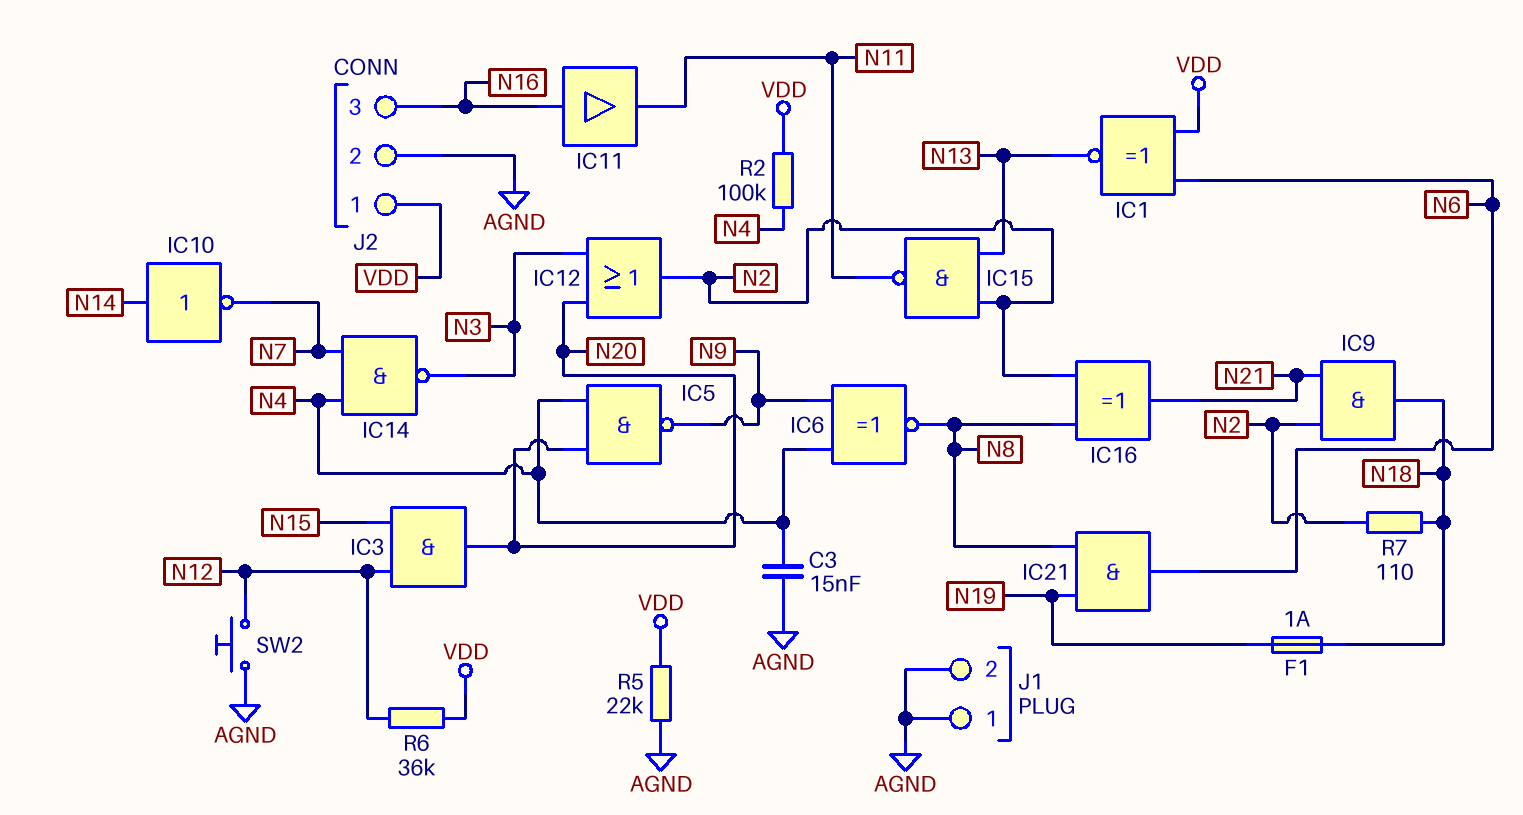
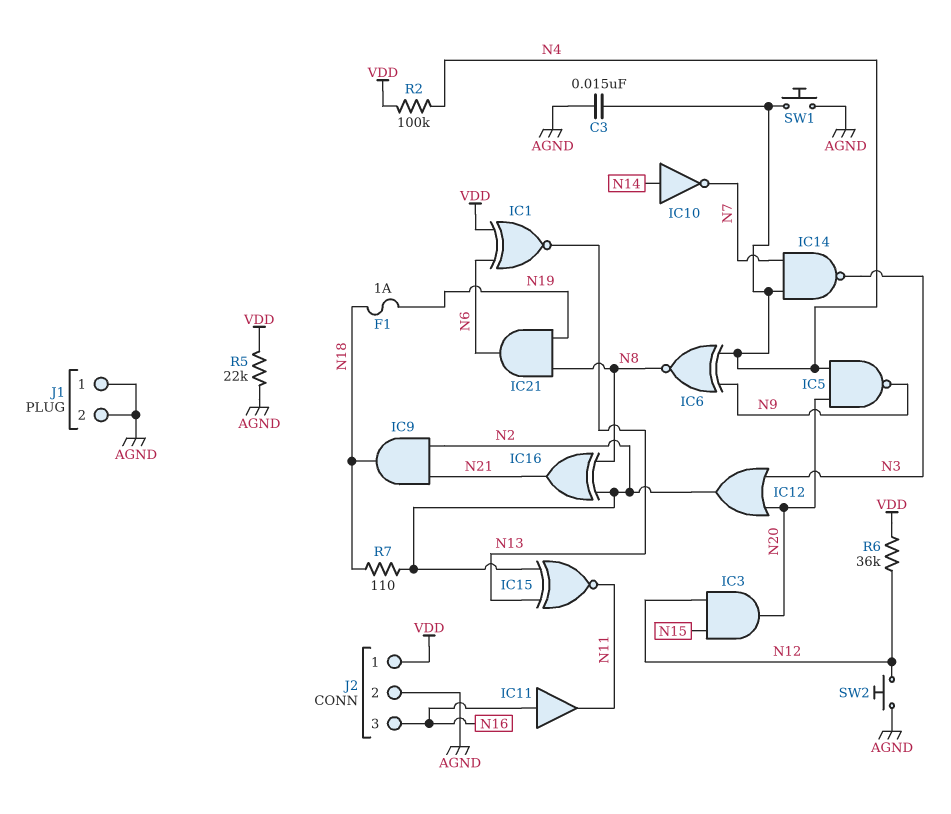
IC15: NAND (in N2, in N13, out N11) -> XNOR (in N2, in N13, out N11)
SW1: none -> button (AGND, N4)

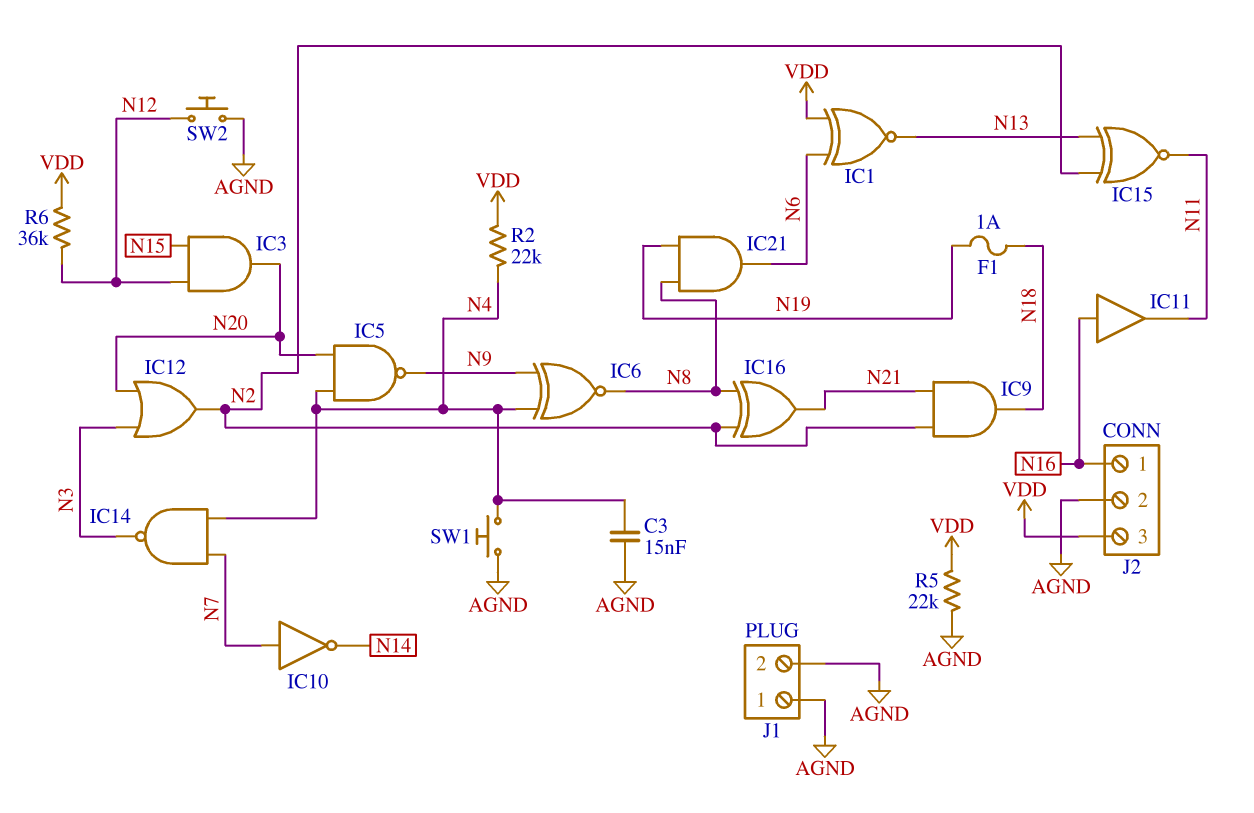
IC10: NOT (in N14, out N7) -> NOT (in N7, out N14)
J2 pin 1: VDD -> N16
J2 pin 3: N16 -> VDD
R2: 100k (N4, VDD) -> 22k (N4, VDD)
R7: 110 (N2, N18) -> none

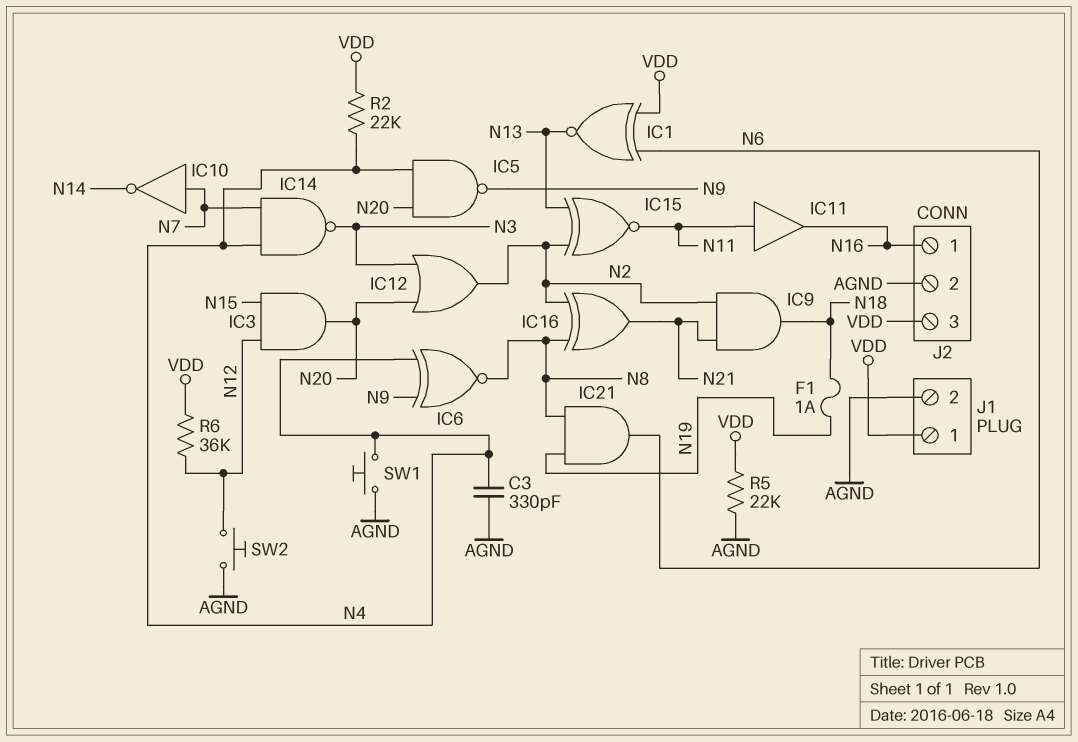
C3: 15nF (AGND, N4) -> 330pF (AGND, N4)
IC11: buffer (in N16, out N11) -> buffer (in N11, out N16)
J1 pin 1: AGND -> VDD

